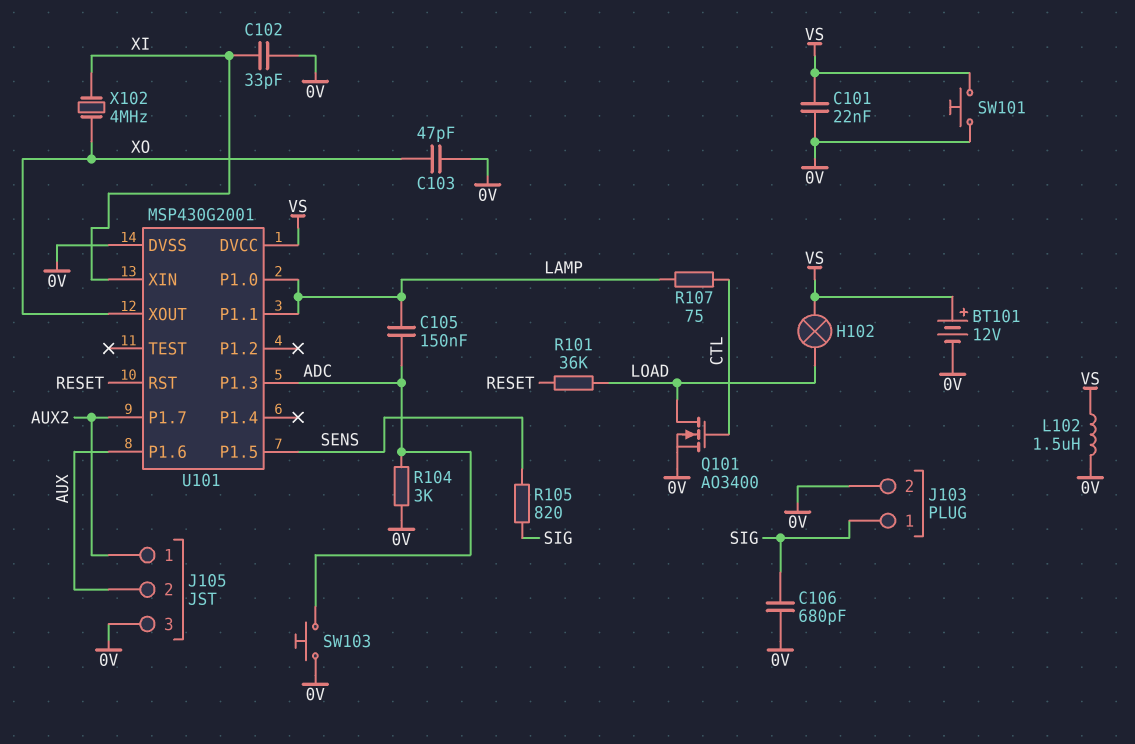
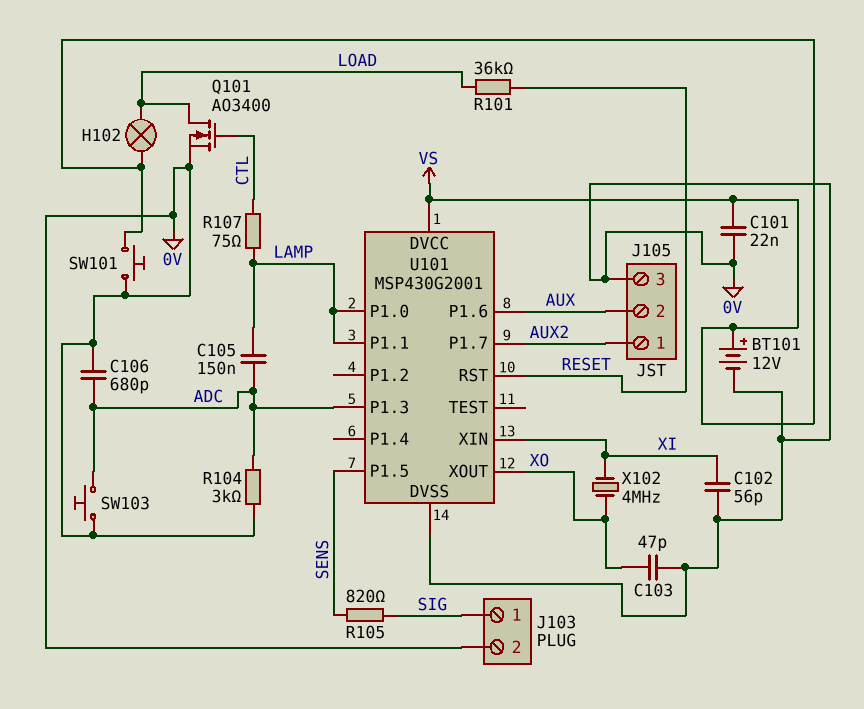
C102: 33pF (0V, XI) -> 56pF (0V, XI)
C106: 680pF (0V, SIG) -> 680pF (0V, ADC)
L102: 1.5uH (0V, VS) -> none

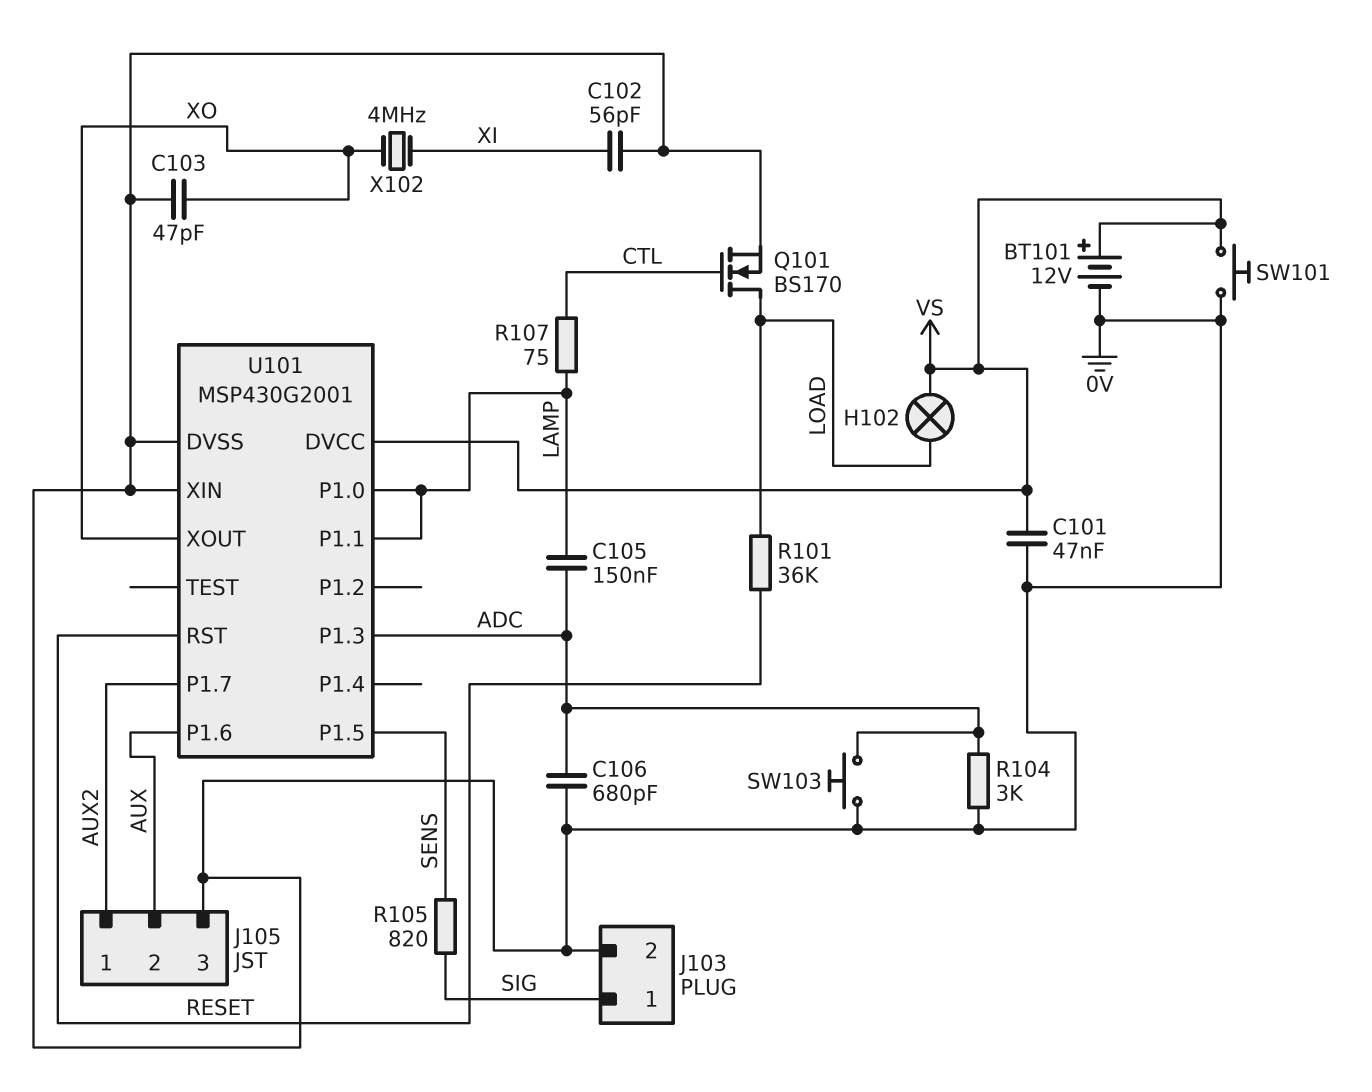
C101: 22nF (0V, VS) -> 47nF (0V, VS)
Q101: NMOS AO3400 (G CTL, D LOAD, S 0V) -> NMOS BS170 (G CTL, D LOAD, S 0V)
U101 pin XIN: XI -> 0V

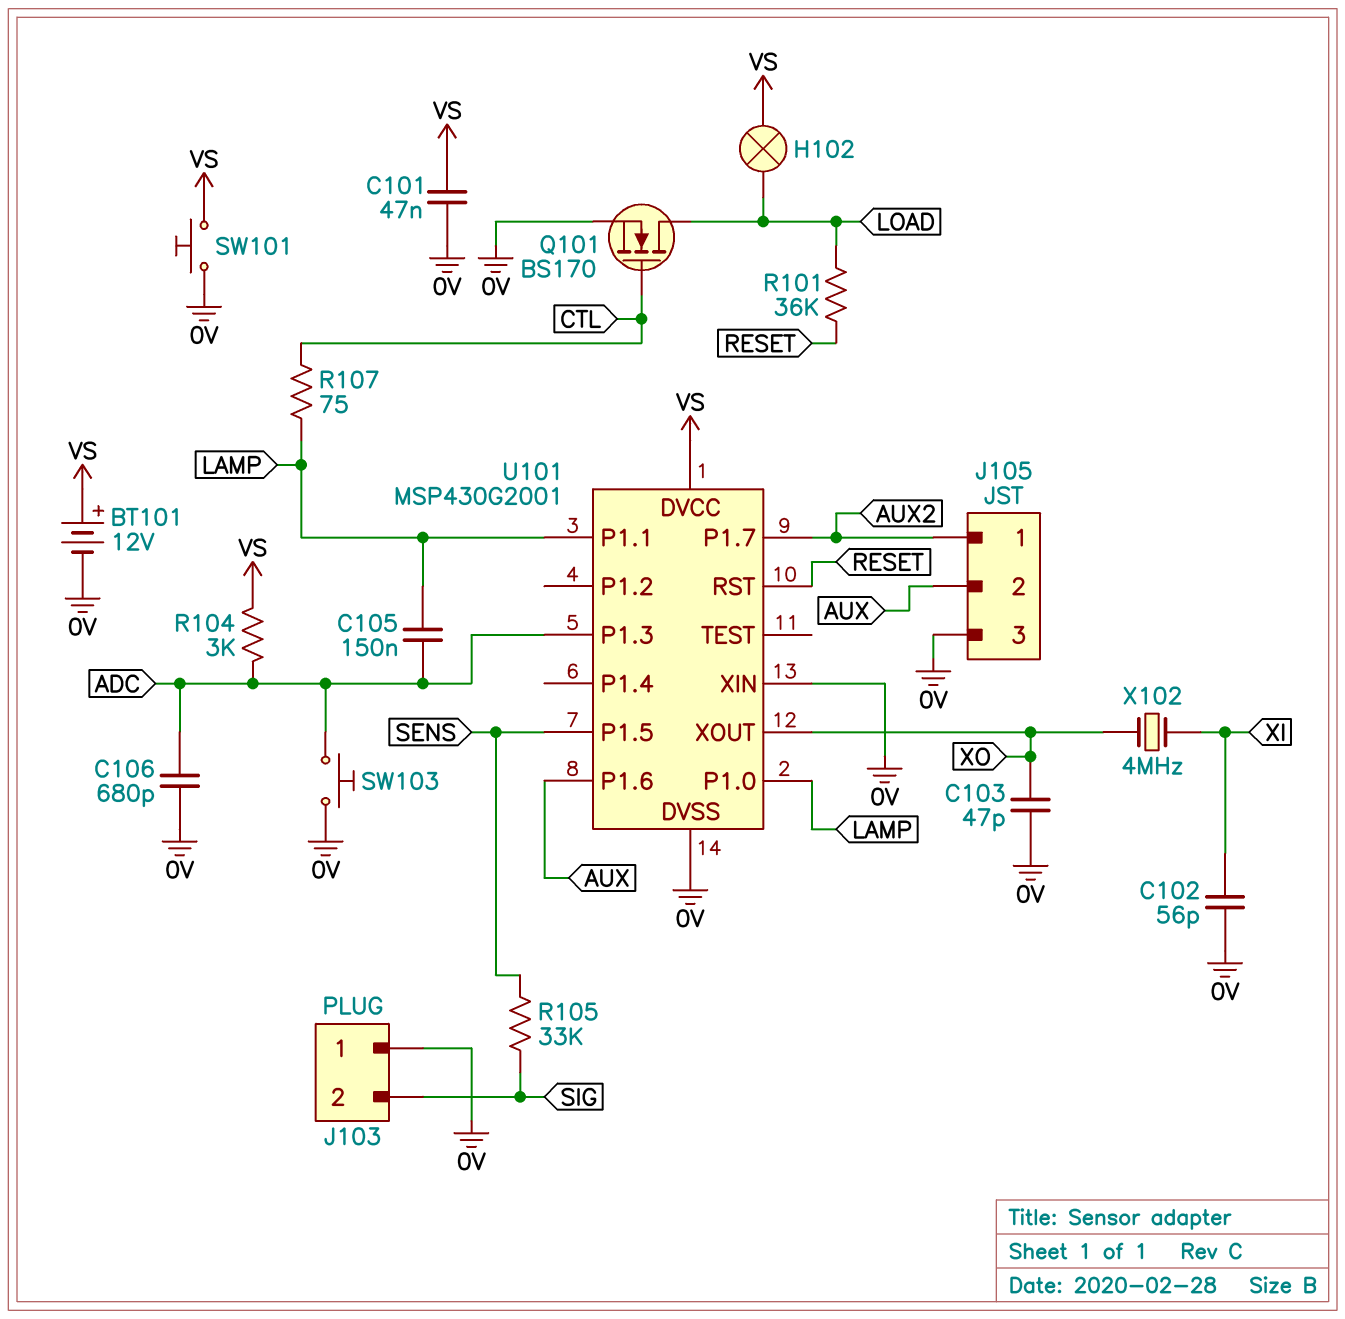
J103 pin 1: SIG -> 0V
J103 pin 2: 0V -> SIG
R104: 3k (0V, ADC) -> 3k (ADC, VS)
R105: 820 (SENS, SIG) -> 33k (SENS, SIG)

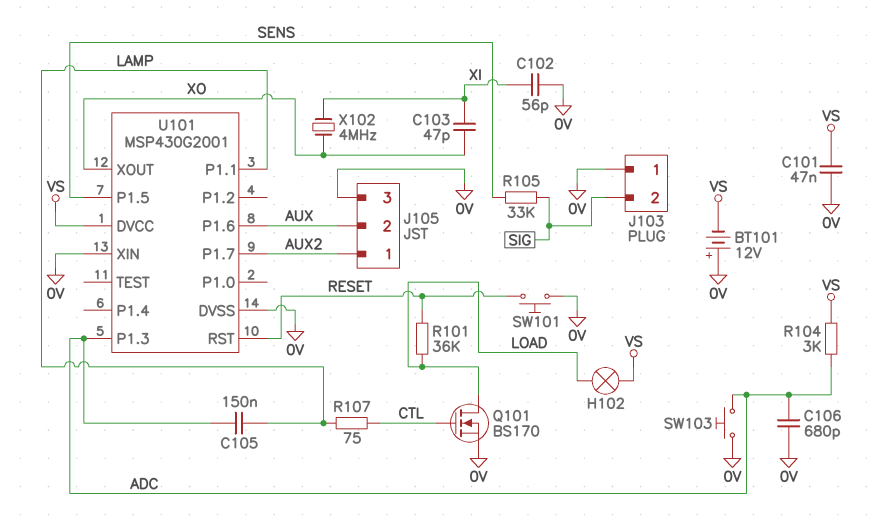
BT101: 12V (plus VS, minus 0V) -> 12V (plus 0V, minus VS)
C103: 47pF (0V, XO) -> 47pF (XI, XO)
SW101: button (0V, VS) -> button (0V, RESET)
U101 pin P1.0: LAMP -> none

